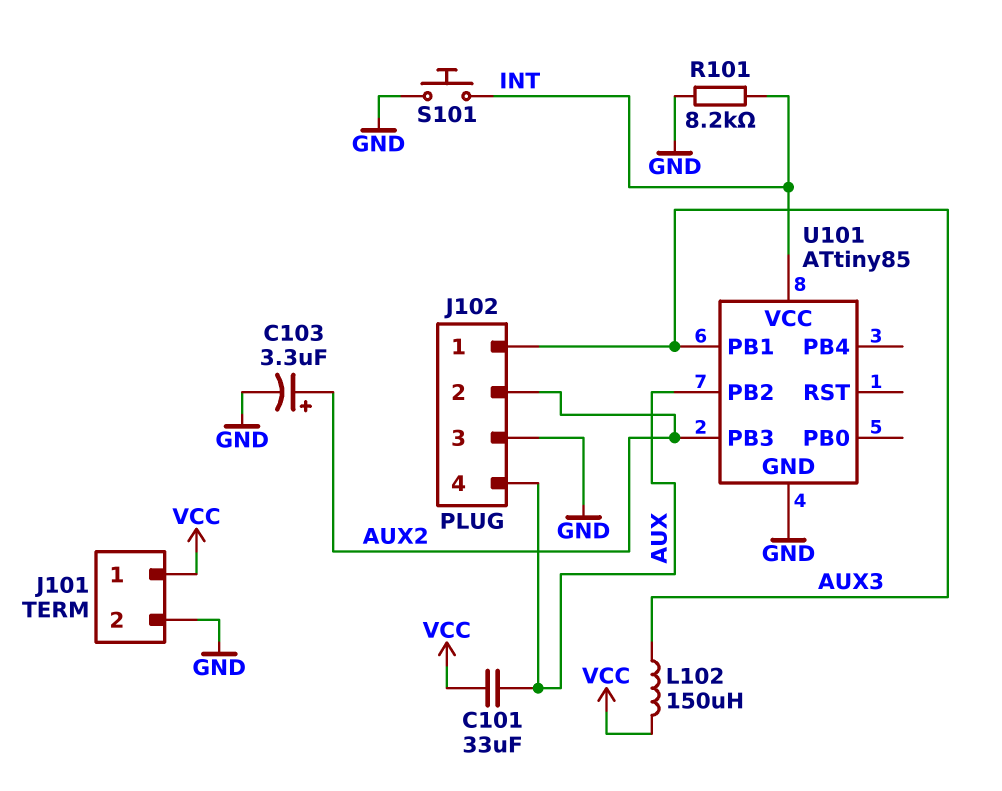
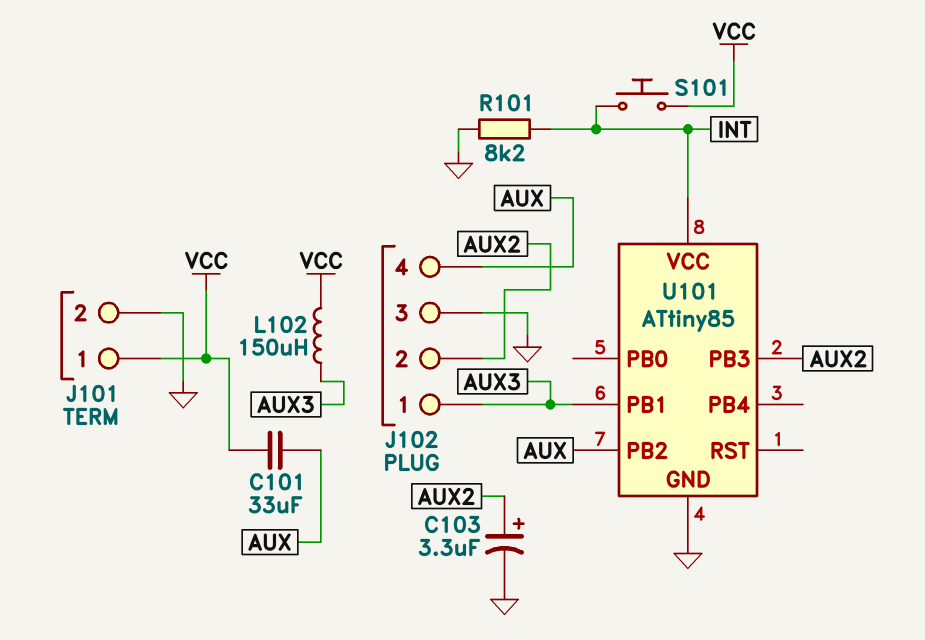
S101: button (GND, INT) -> button (INT, VCC)

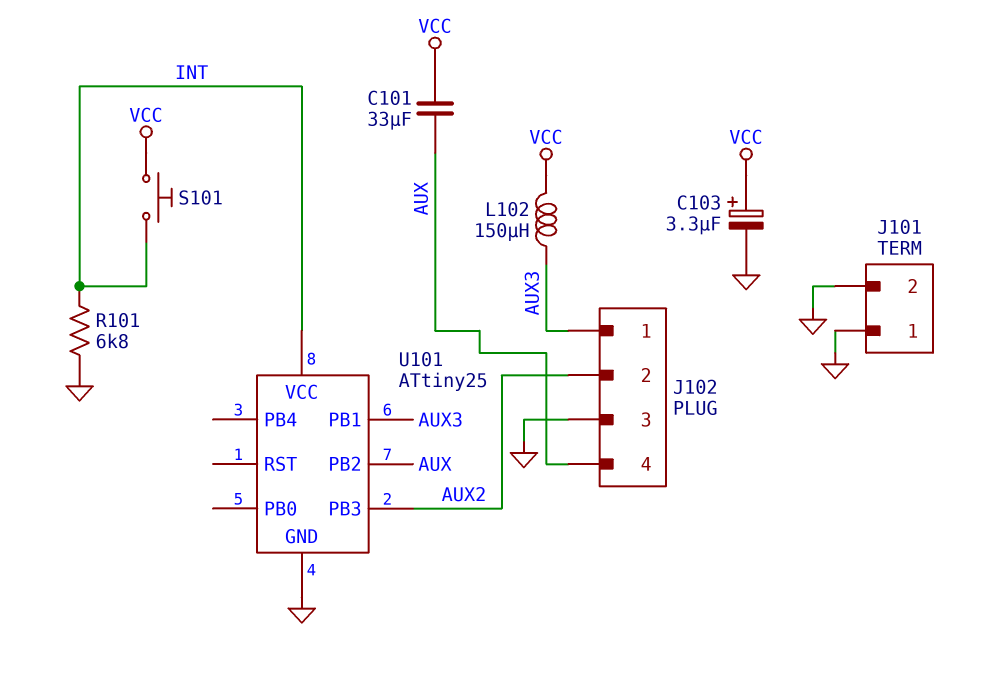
C103: 3.3uF (plus AUX2, minus GND) -> 3.3uF (plus VCC, minus GND)
J101 pin 1: VCC -> GND
R101: 8.2k (GND, INT) -> 6.8k (GND, INT)
U101: ATtiny85 -> ATtiny25

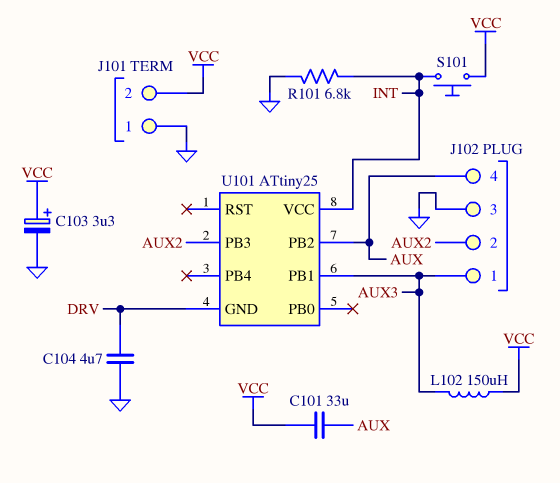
C104: none -> 4.7uF (DRV, GND)
J101 pin 2: GND -> VCC
U101 pin GND: GND -> DRV

